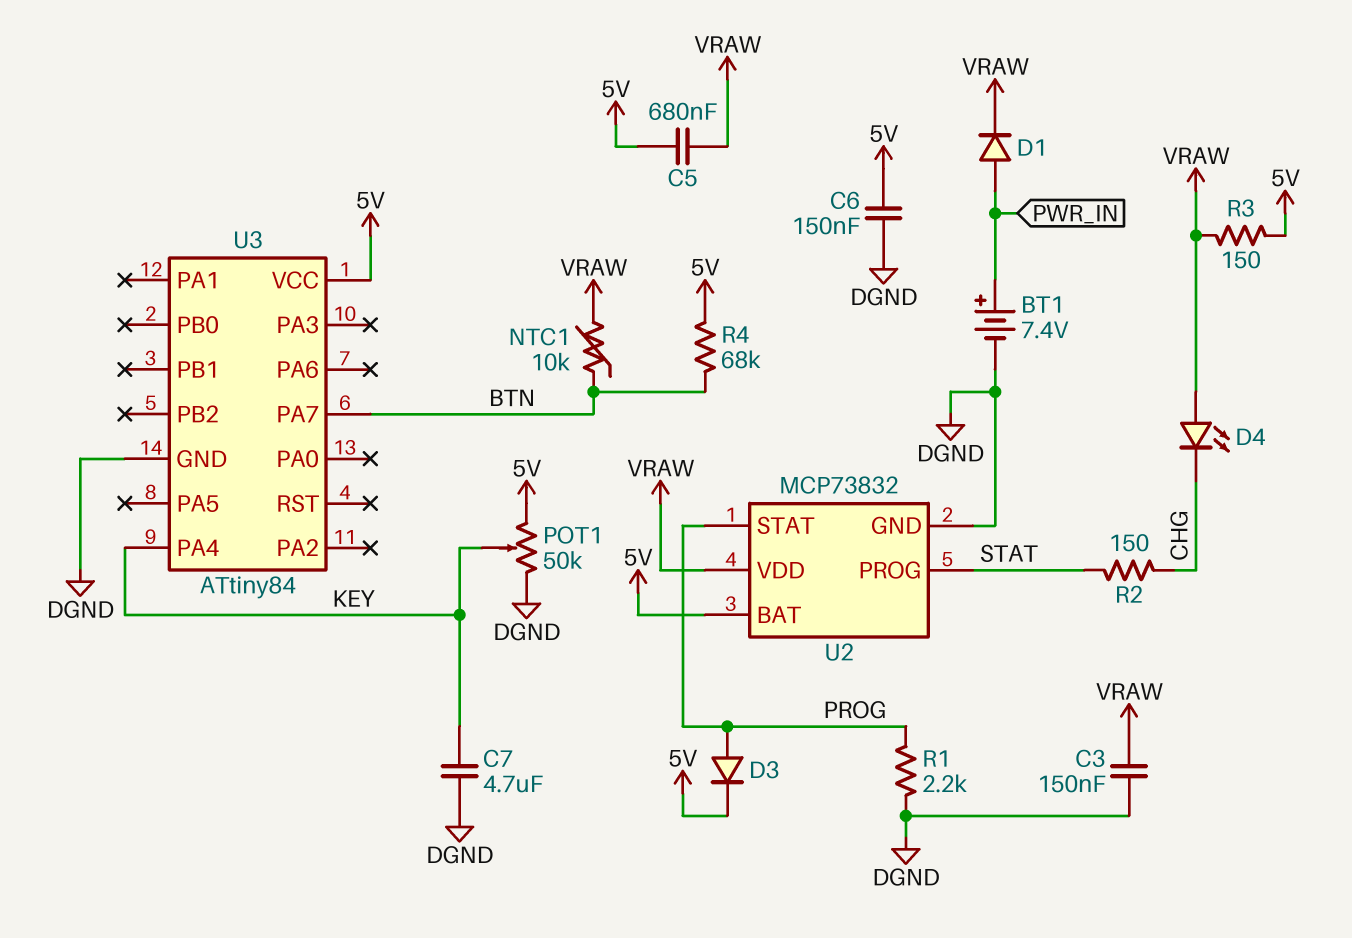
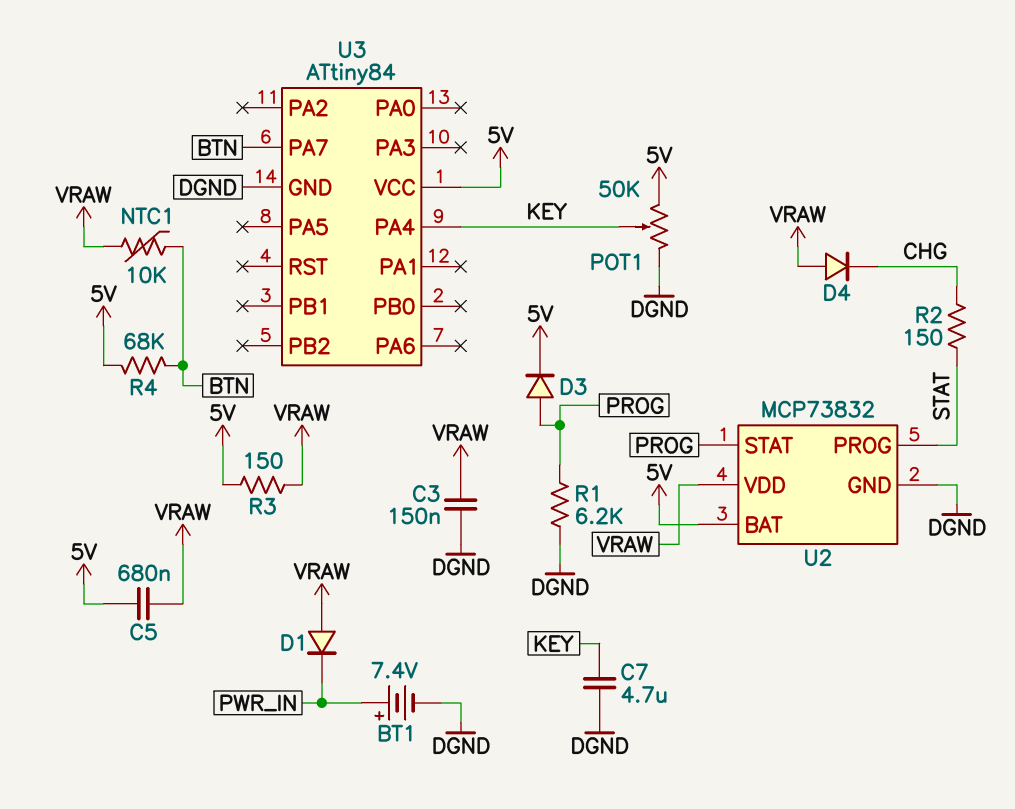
C6: 150nF (5V, DGND) -> none
D1: diode (A PWR_IN, K VRAW) -> diode (A VRAW, K PWR_IN)
D4: LED (A VRAW, K CHG) -> diode (A VRAW, K CHG)
R1: 2.2k (DGND, PROG) -> 6.2k (DGND, PROG)

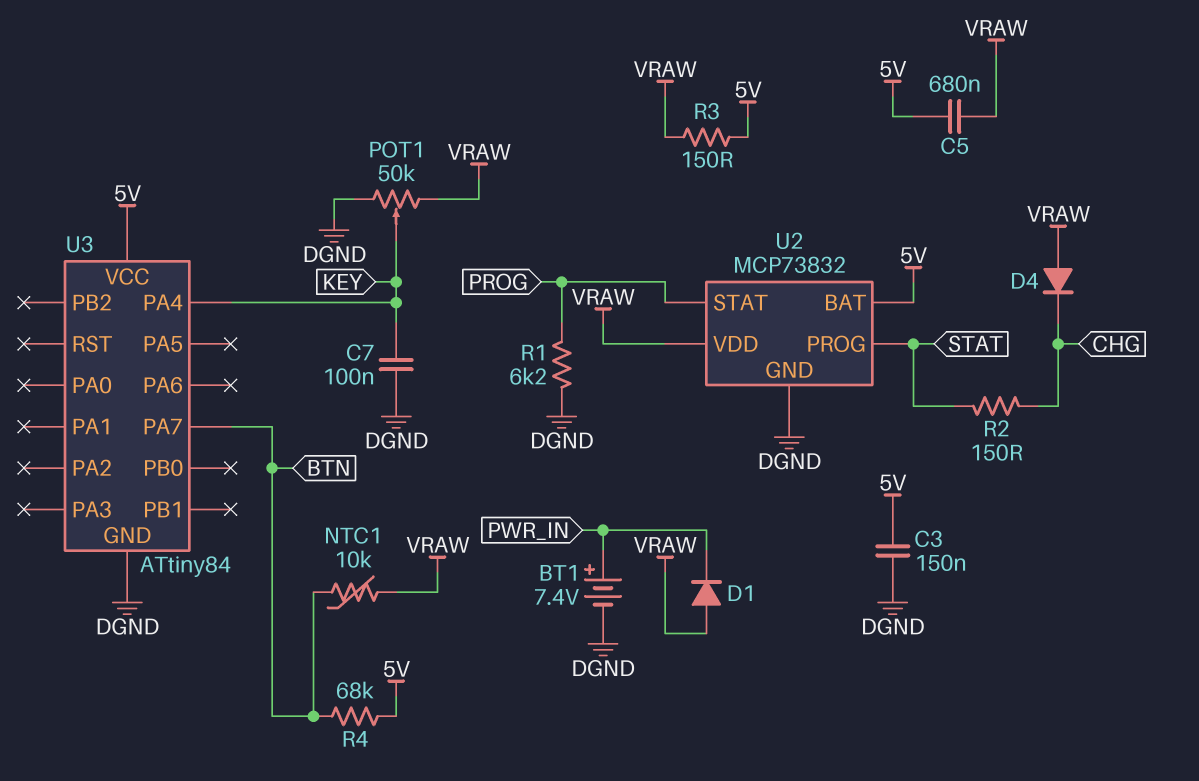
C3: 150nF (DGND, VRAW) -> 150nF (5V, DGND)
C7: 4.7uF (DGND, KEY) -> 100nF (DGND, KEY)
D3: diode (A PROG, K 5V) -> none
POT1: 50k (5V, DGND, wiper KEY) -> 50k (DGND, VRAW, wiper KEY)

